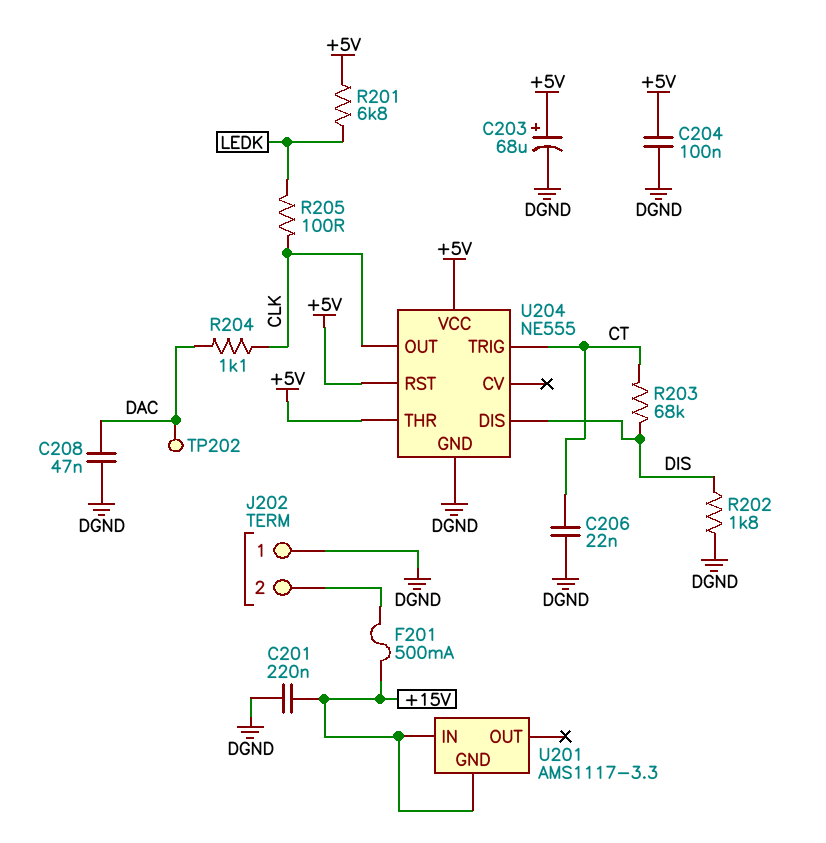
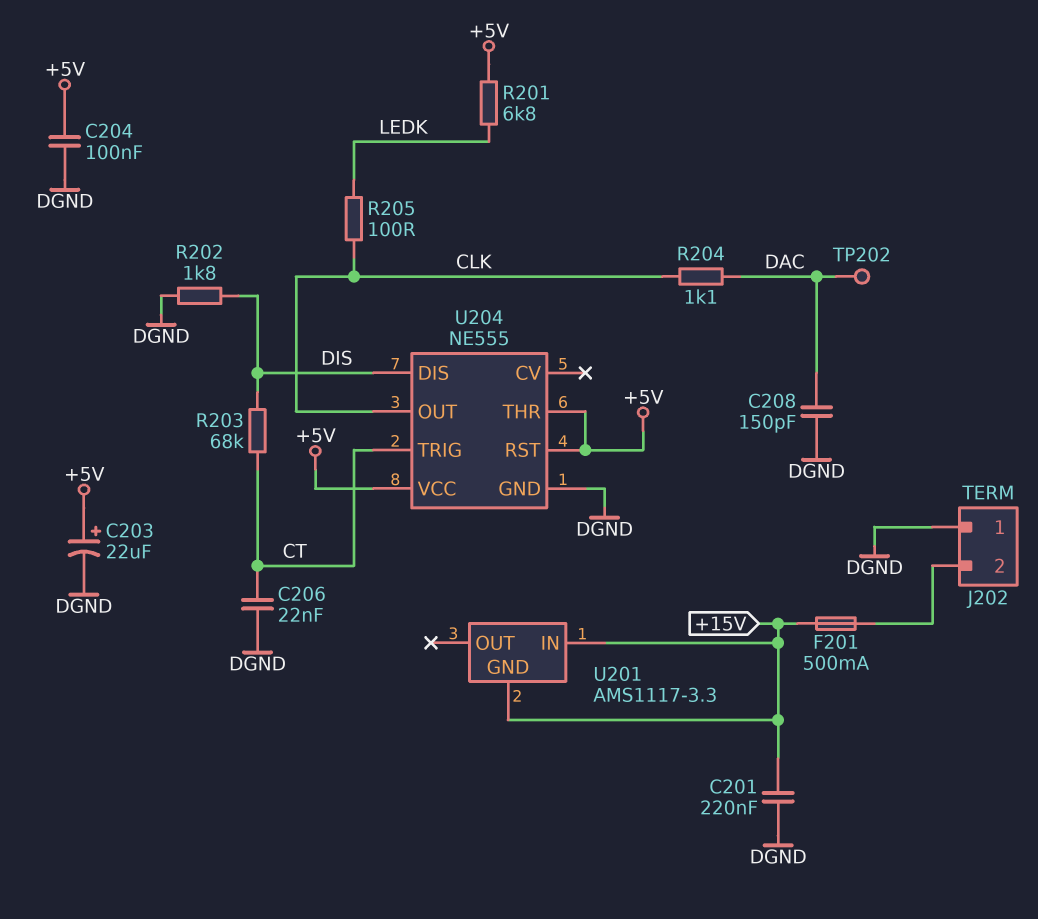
C203: 68uF (plus +5V, minus DGND) -> 22uF (plus +5V, minus DGND)
C208: 47nF (DAC, DGND) -> 150pF (DAC, DGND)

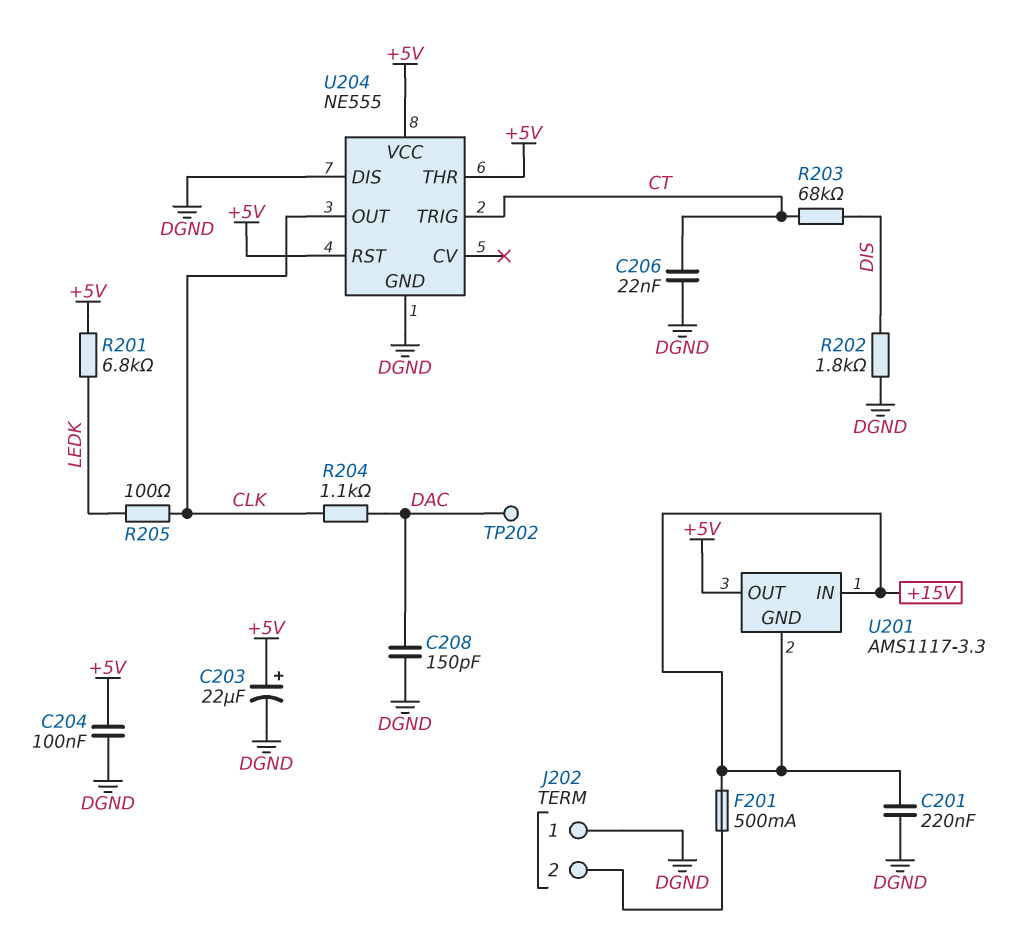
U201 pin OUT: none -> +5V
U204 pin DIS: DIS -> DGND

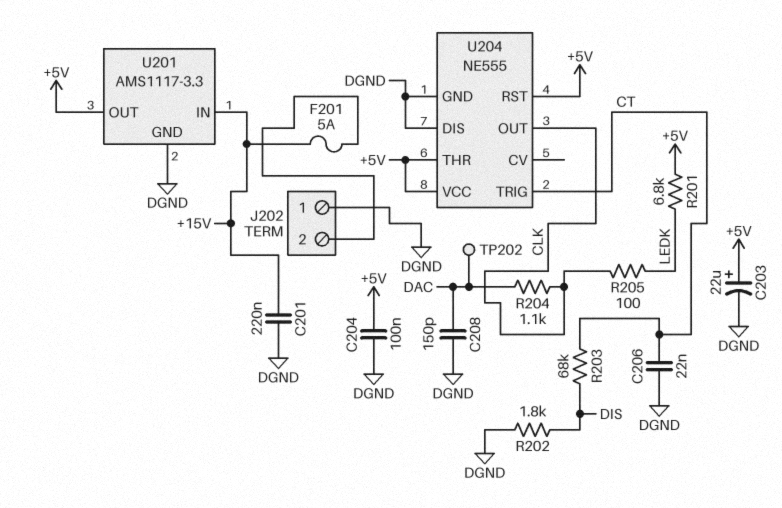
F201: 500mA (+15V, J202/2) -> 5A (+15V, J202/2)
U201 pin GND: +15V -> DGND

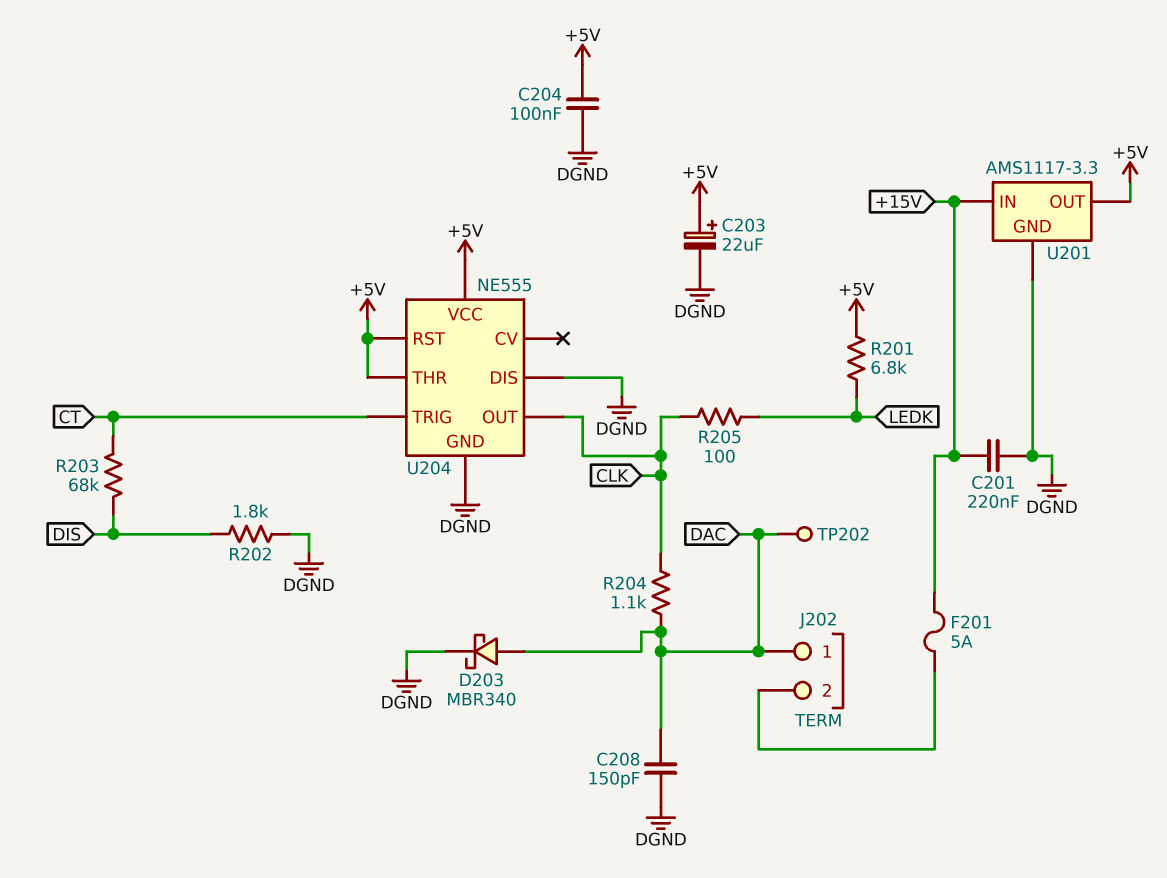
C206: 22nF (CT, DGND) -> none
D203: none -> schottky MBR340 (A DAC, K DGND)
J202 pin 1: DGND -> DAC

